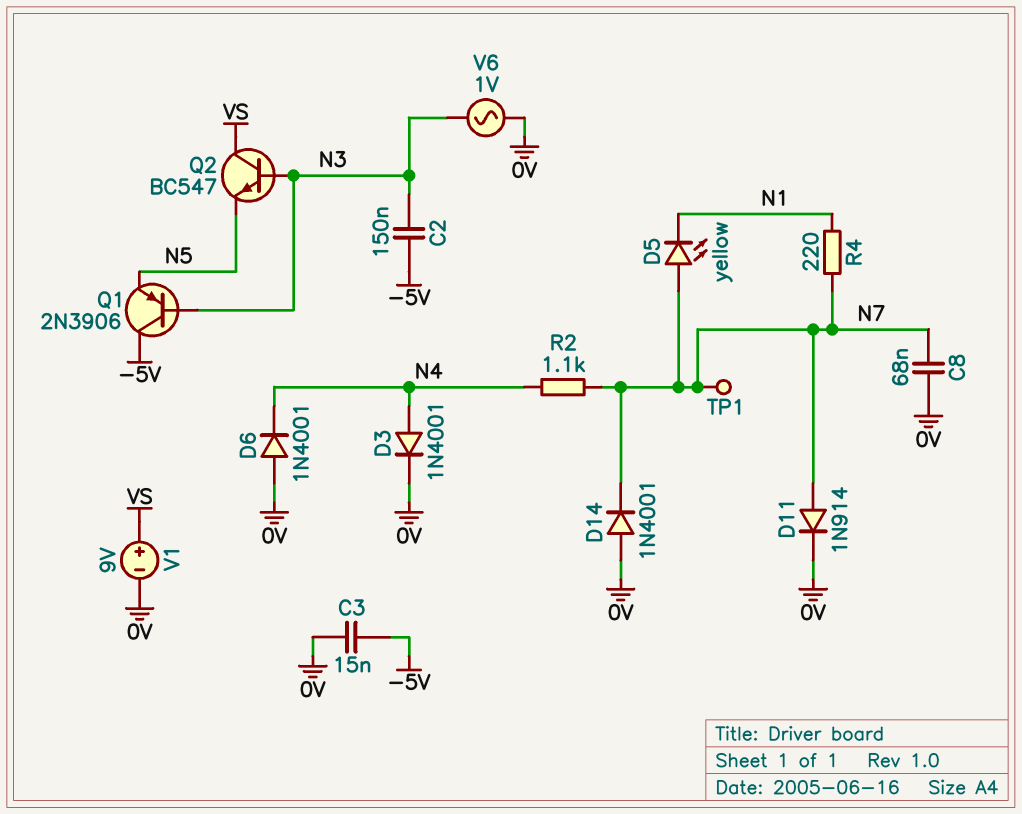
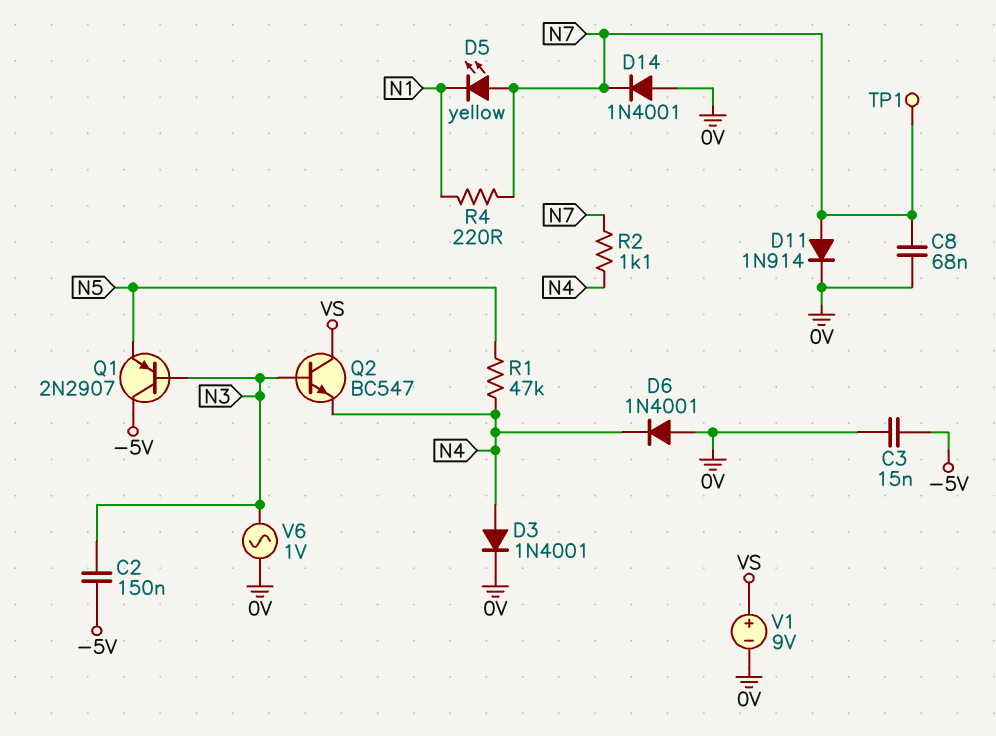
Q1: PNP 2N3906 (B N3, C -5V, E N5) -> PNP 2N2907 (B N3, C -5V, E N5)
Q2: NPN BC547 (B N3, C VS, E N5) -> NPN BC547 (B N3, C VS, E N4)
R1: none -> 47k (N4, N5)

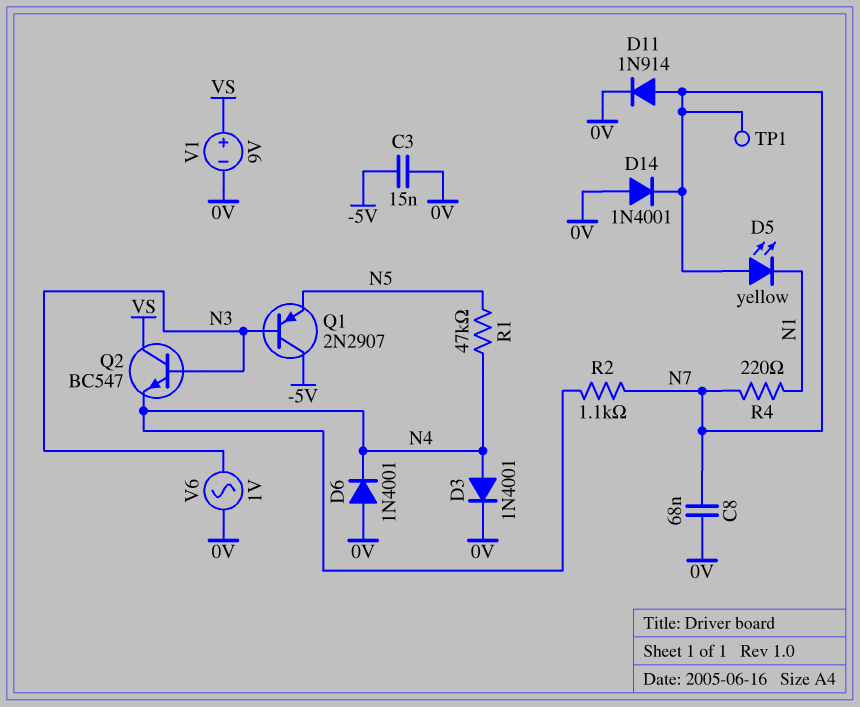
C2: 150nF (-5V, N3) -> none

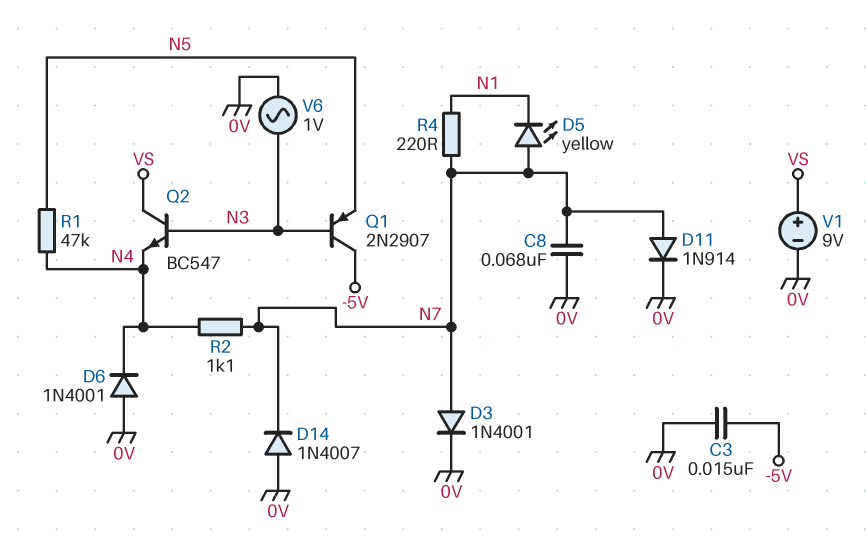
D3: diode 1N4001 (A N4, K 0V) -> diode 1N4001 (A N7, K 0V)
D14: diode 1N4001 (A 0V, K N7) -> diode 1N4007 (A 0V, K N7)
TP1: test point (N7) -> none

